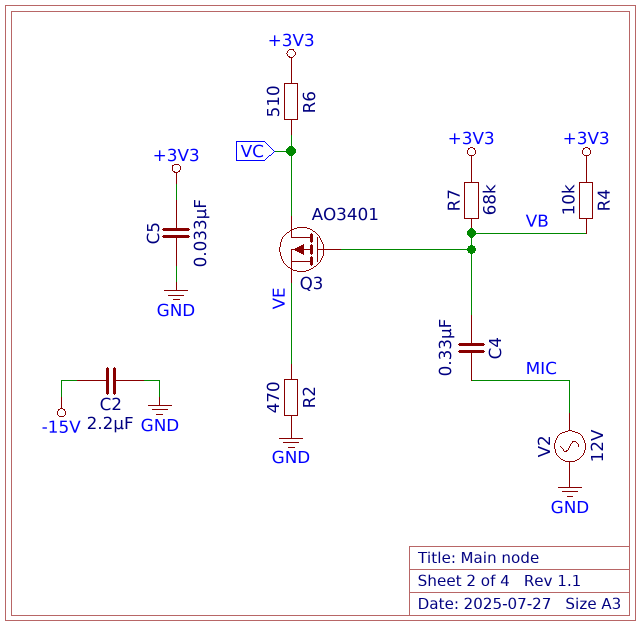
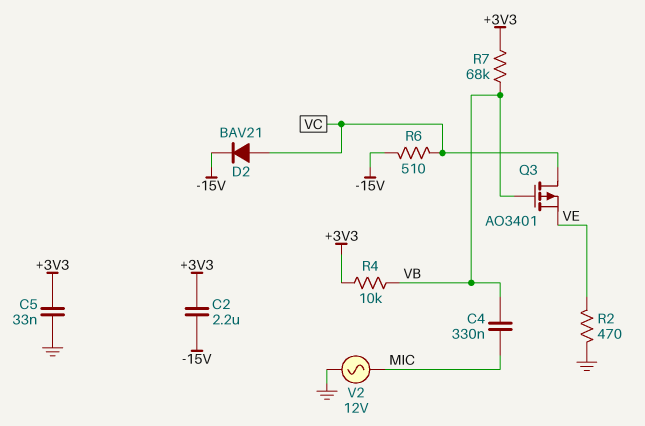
C2: 2.2uF (-15V, GND) -> 2.2uF (+3V3, -15V)
D2: none -> diode BAV21 (A VC, K -15V)
R6: 510 (+3V3, VC) -> 510 (-15V, VC)

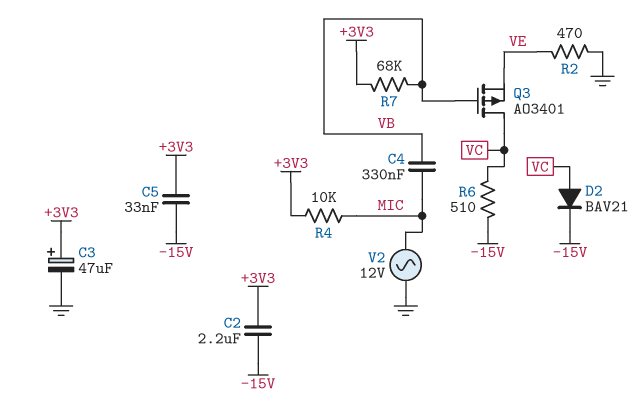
C3: none -> 47uF (plus +3V3, minus GND)
C5: 33nF (+3V3, GND) -> 33nF (+3V3, -15V)
R4: 10k (+3V3, VB) -> 10k (+3V3, MIC)

